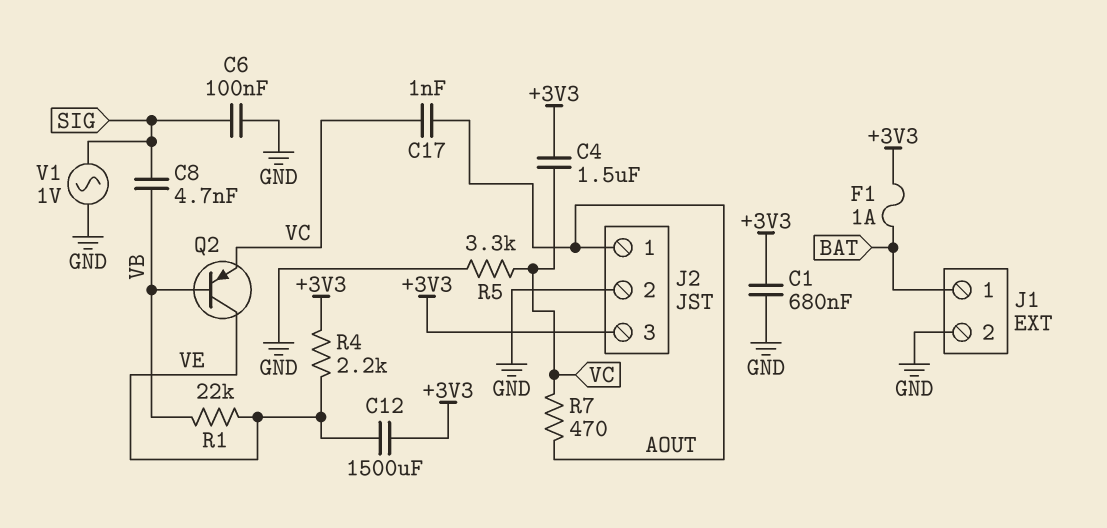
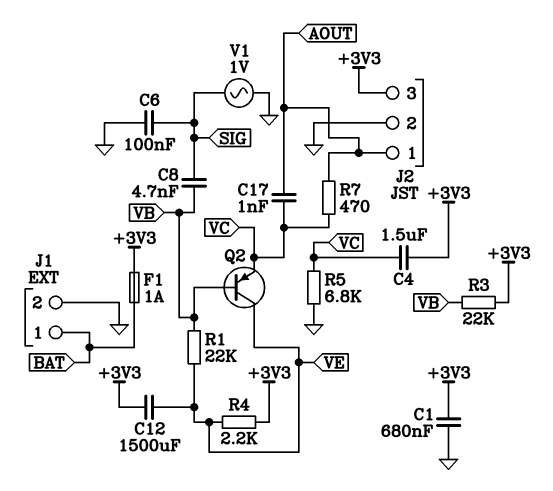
R3: none -> 22k (+3V3, VB)
R5: 3.3k (GND, VC) -> 6.8k (GND, VC)

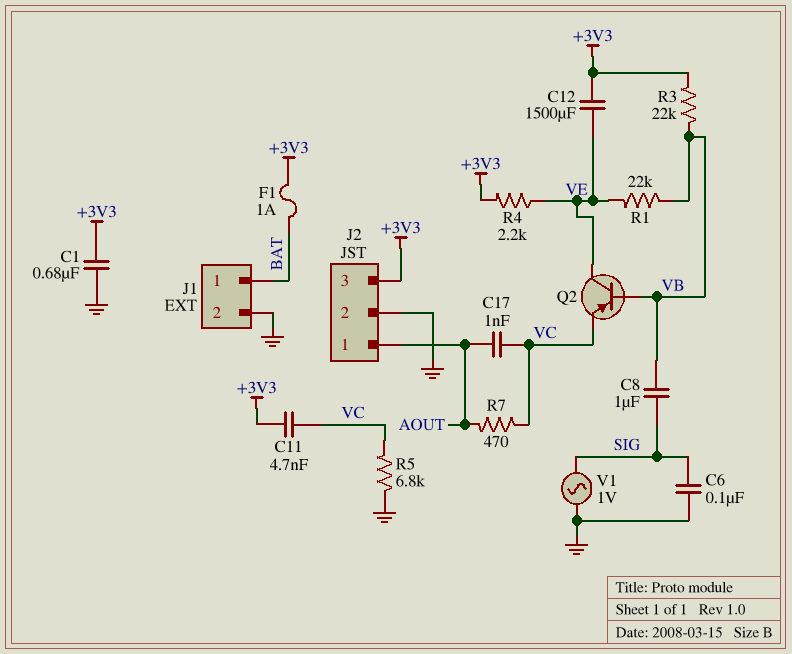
C4: 1.5uF (+3V3, VC) -> none
C8: 4.7nF (SIG, VB) -> 1uF (SIG, VB)
C11: none -> 4.7nF (+3V3, VC)

